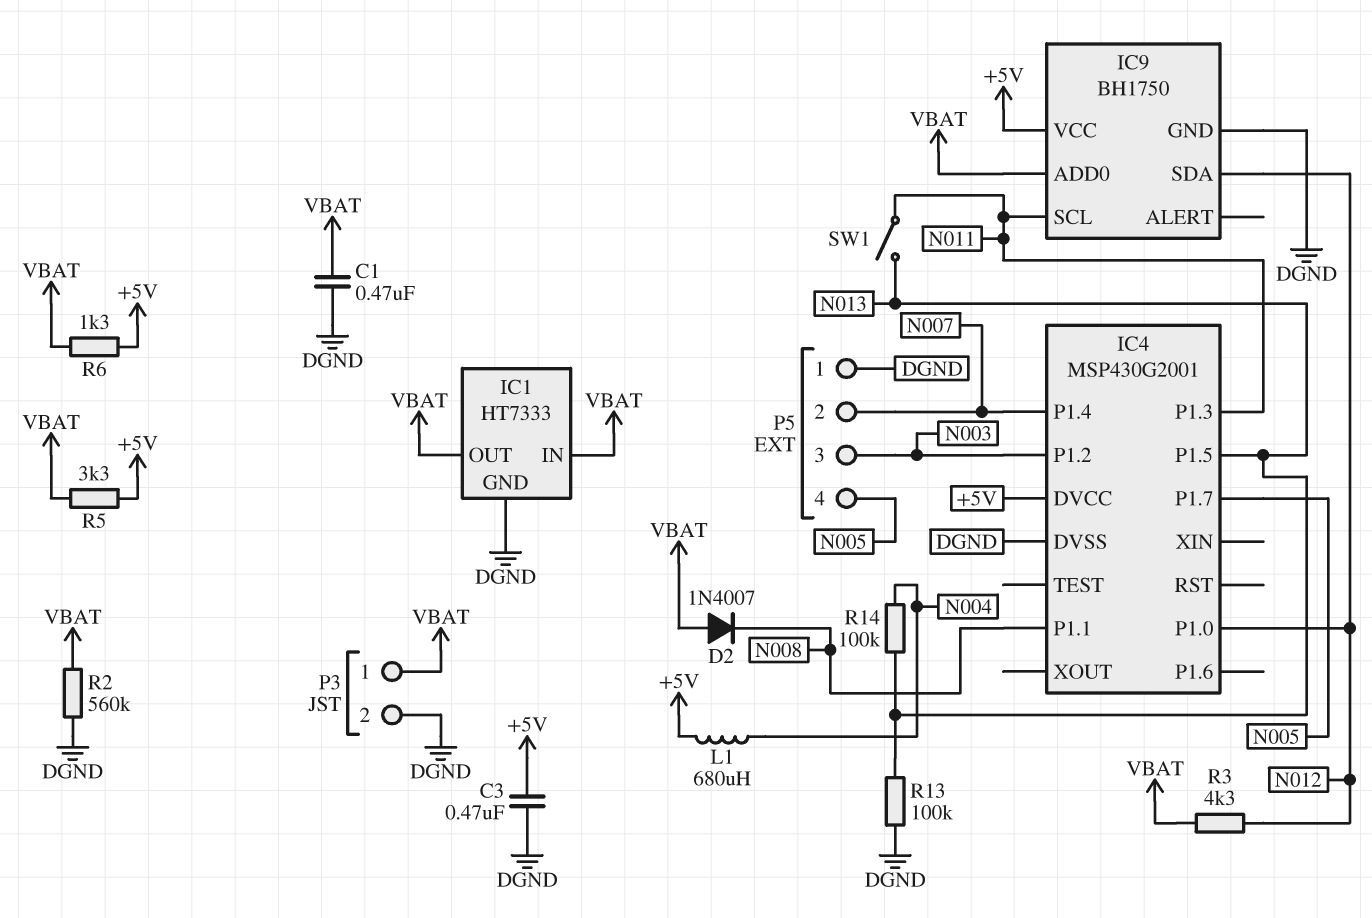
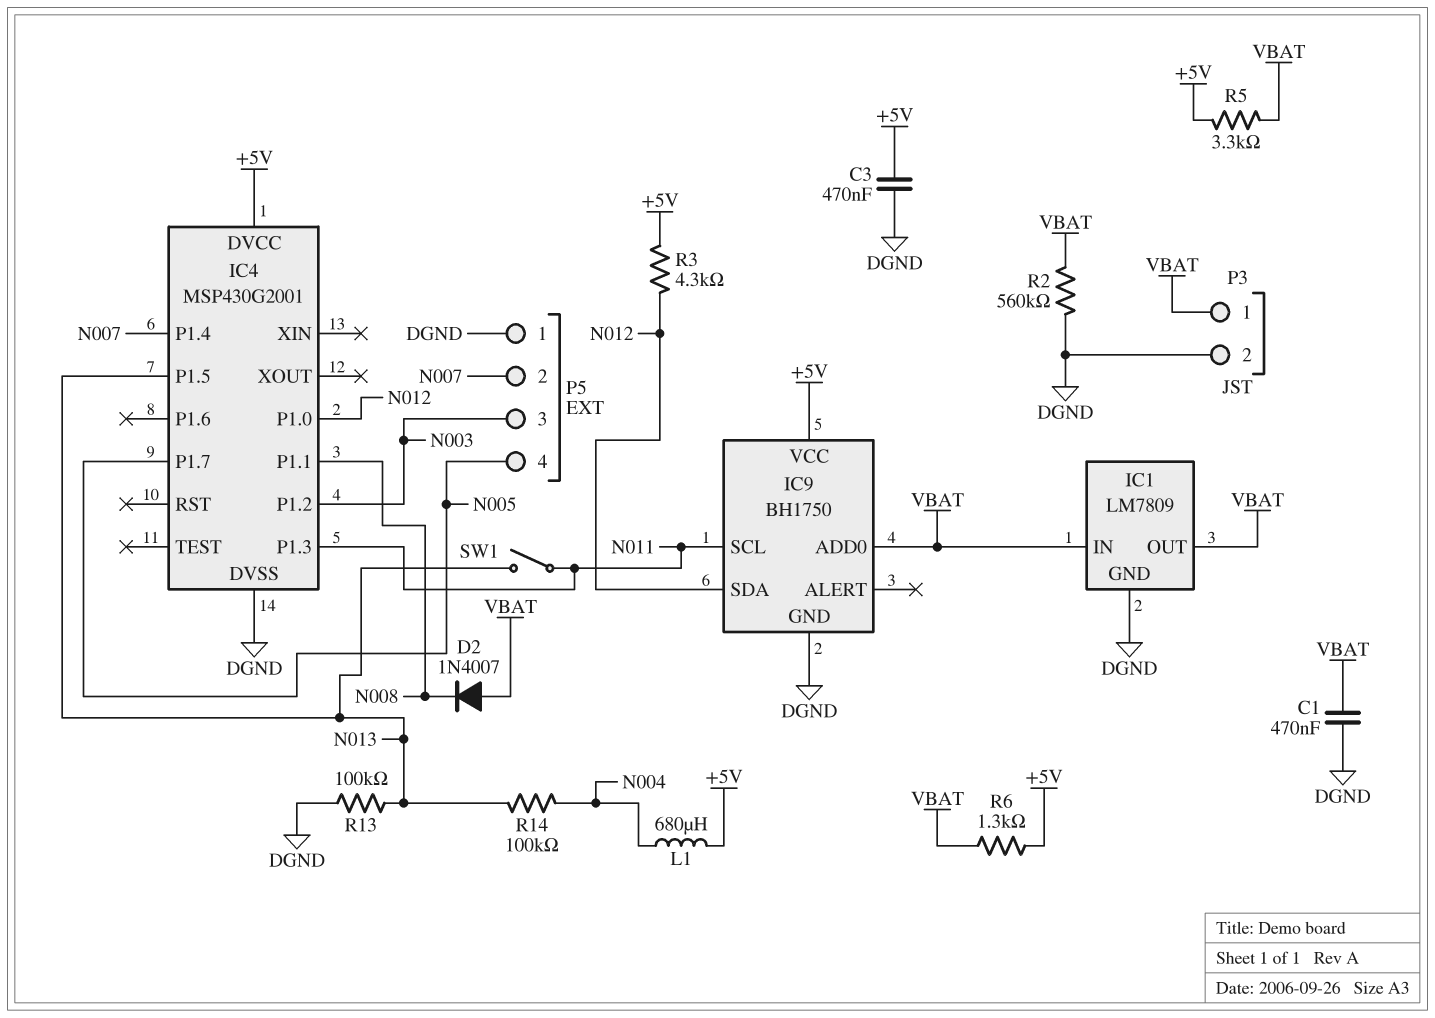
IC1: HT7333 -> LM7809
R3: 4.3k (N012, VBAT) -> 4.3k (+5V, N012)

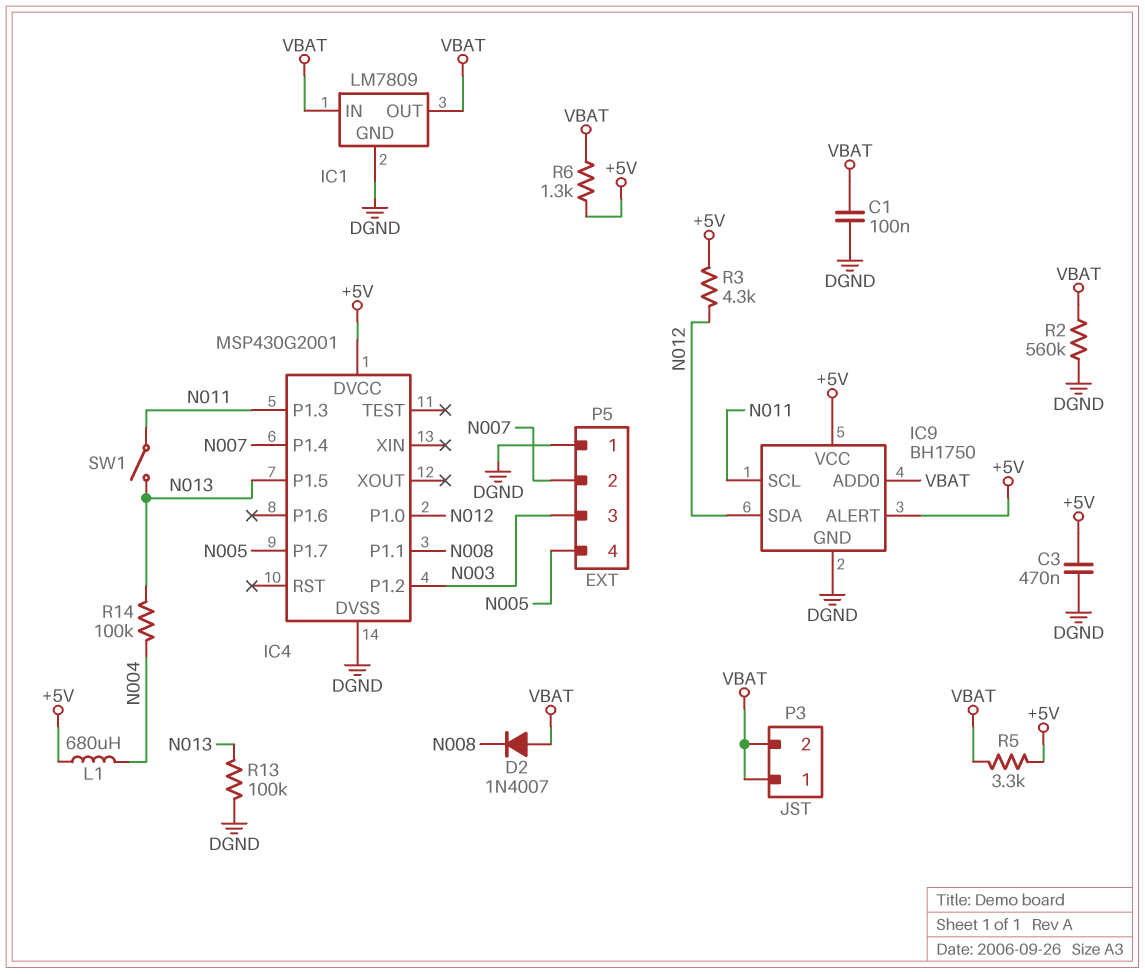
C1: 470nF (DGND, VBAT) -> 100nF (DGND, VBAT)
IC9 pin ALERT: none -> +5V
P3 pin 2: DGND -> VBAT

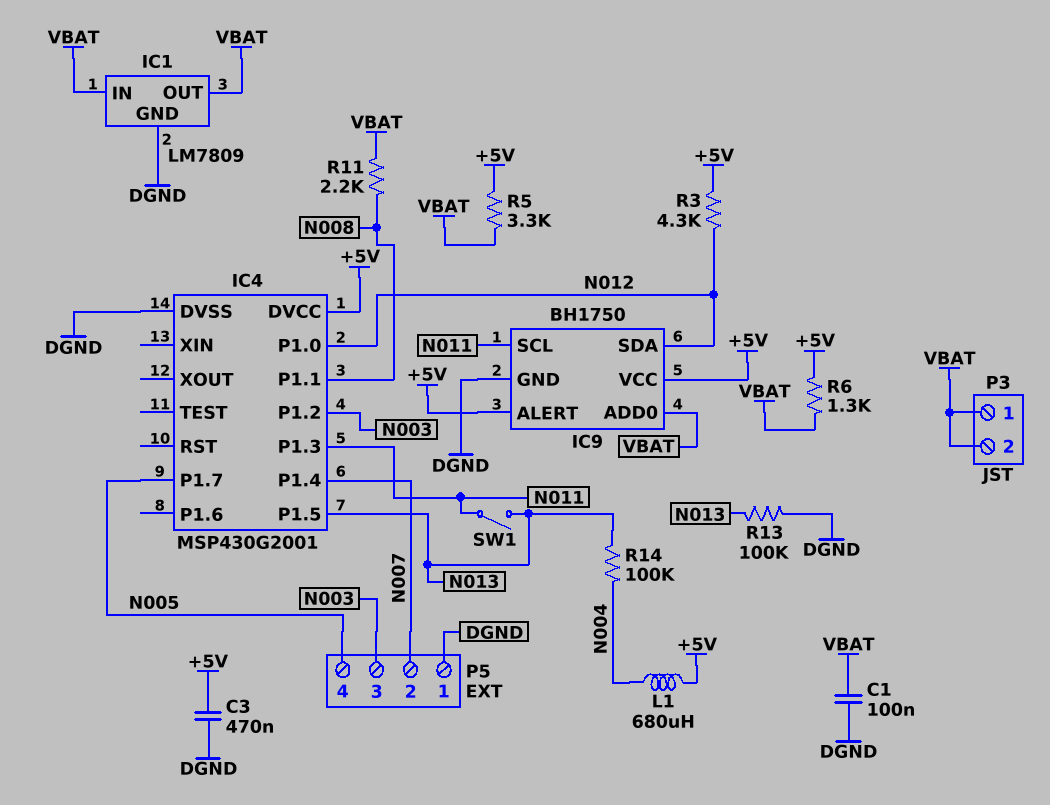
D2: diode 1N4007 (A VBAT, K N008) -> none
R2: 560k (DGND, VBAT) -> none
R11: none -> 2.2k (N008, VBAT)

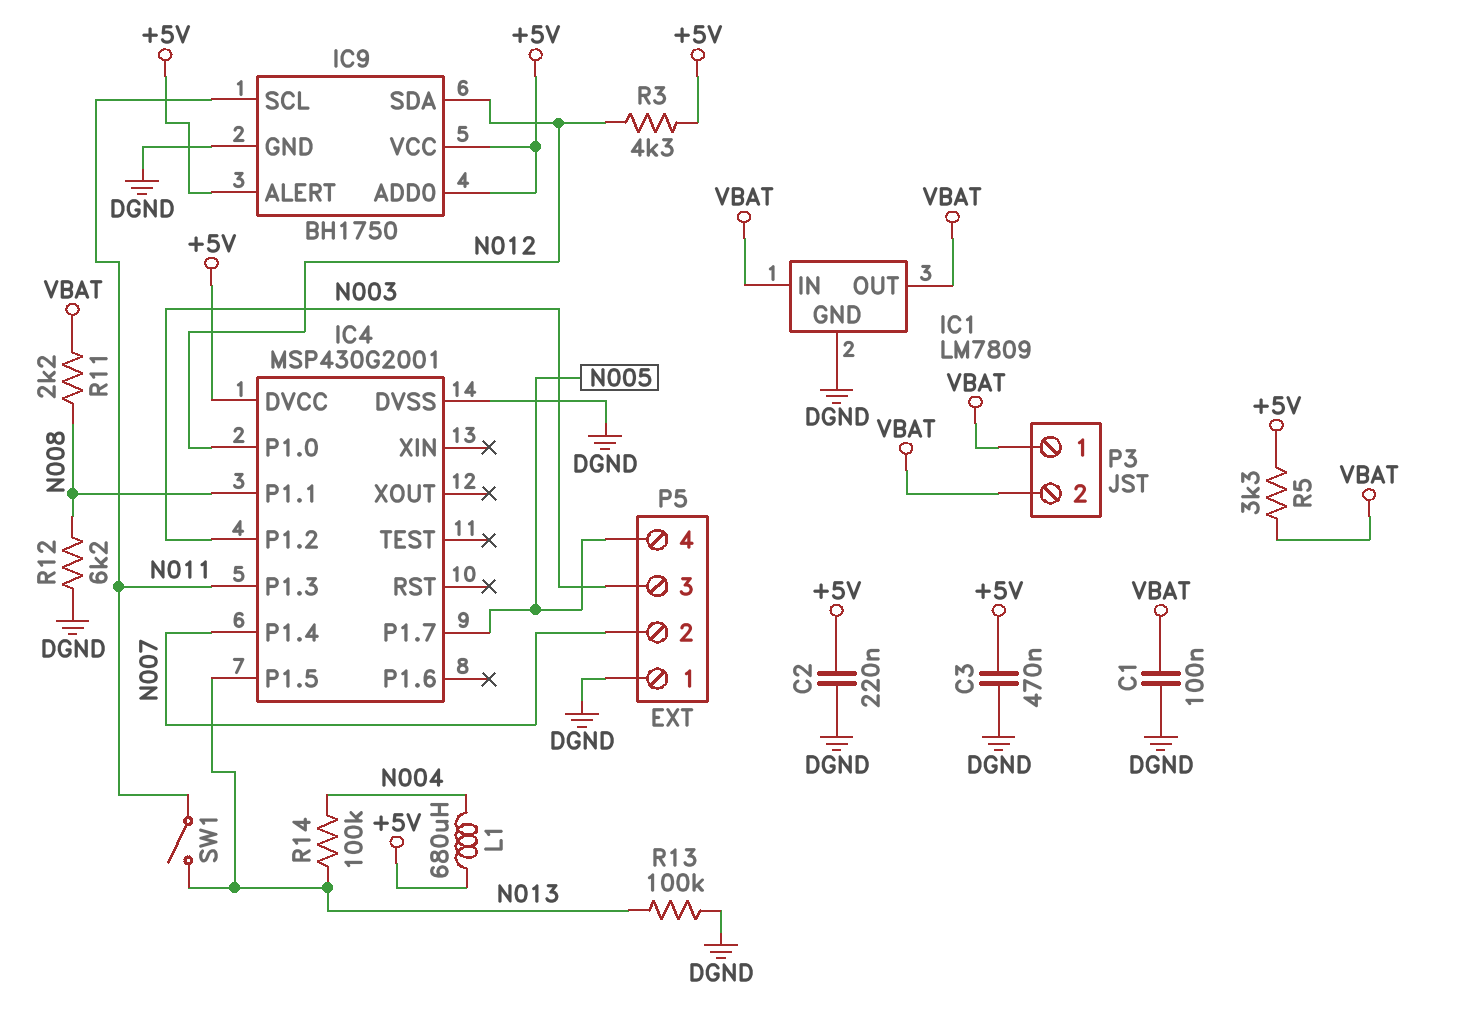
C2: none -> 220nF (+5V, DGND)
IC9 pin ADD0: VBAT -> +5V
R6: 1.3k (+5V, VBAT) -> none
R12: none -> 6.2k (DGND, N008)

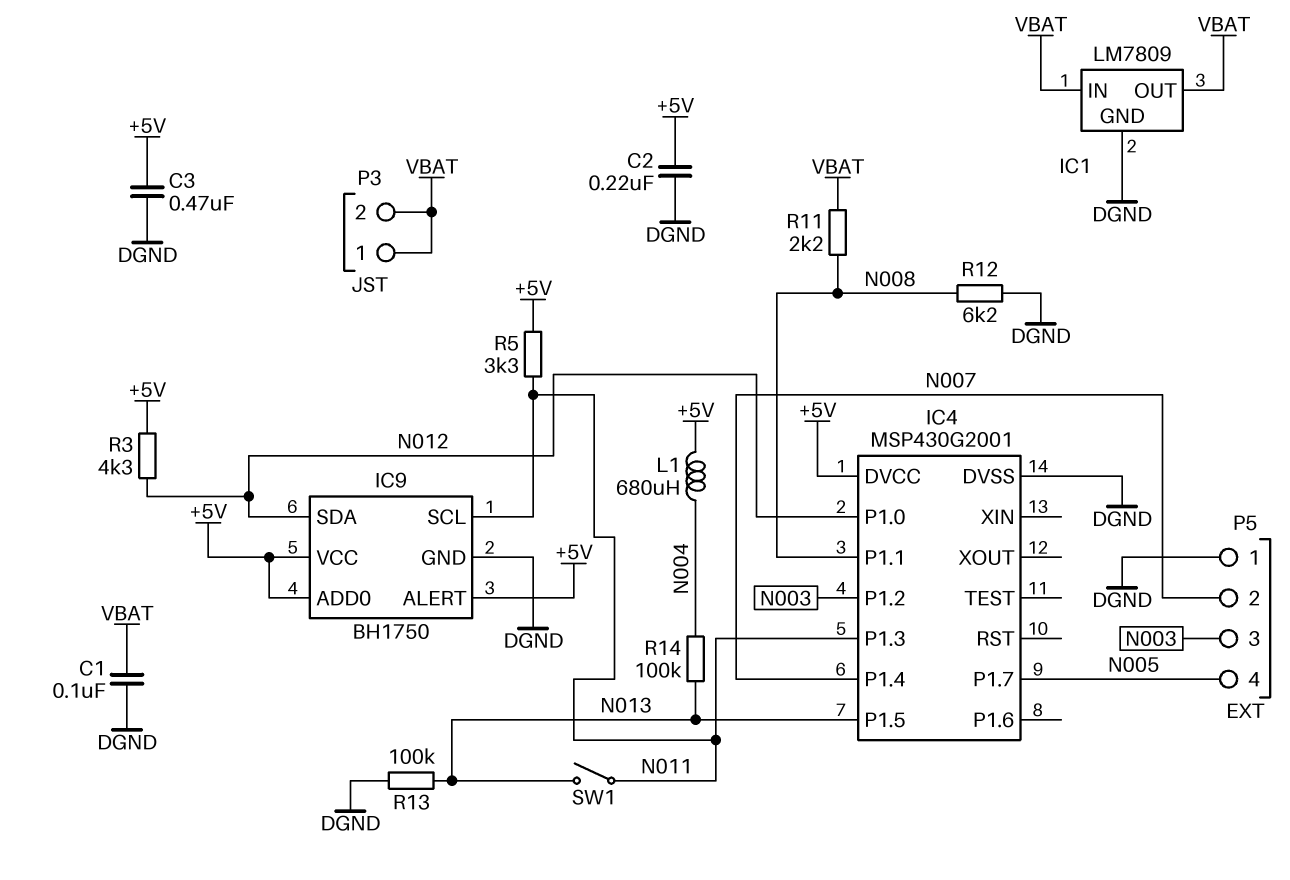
R5: 3.3k (+5V, VBAT) -> 3.3k (+5V, N011)

